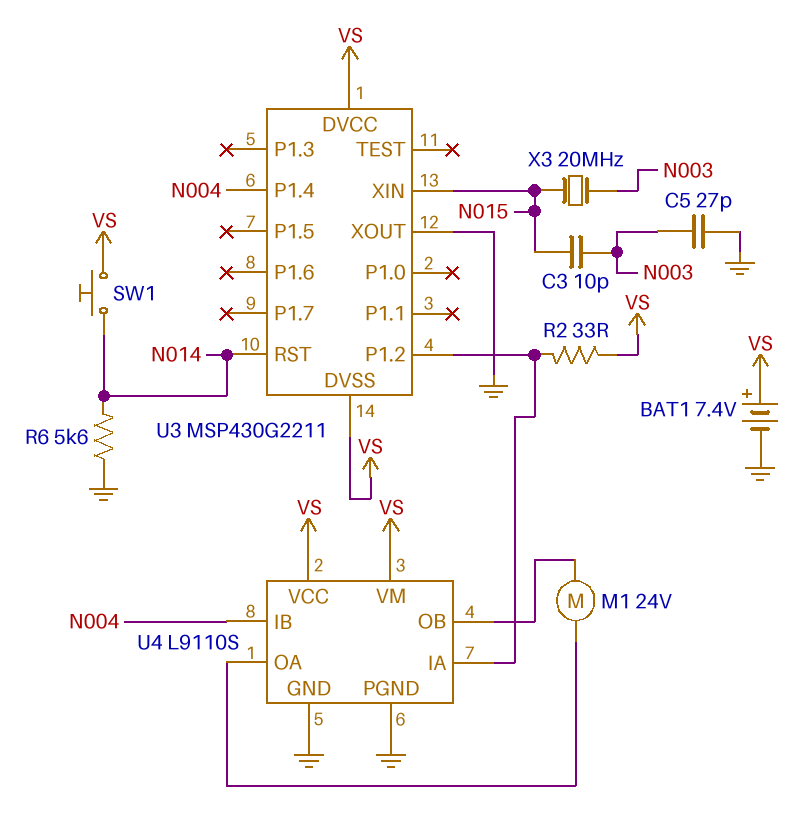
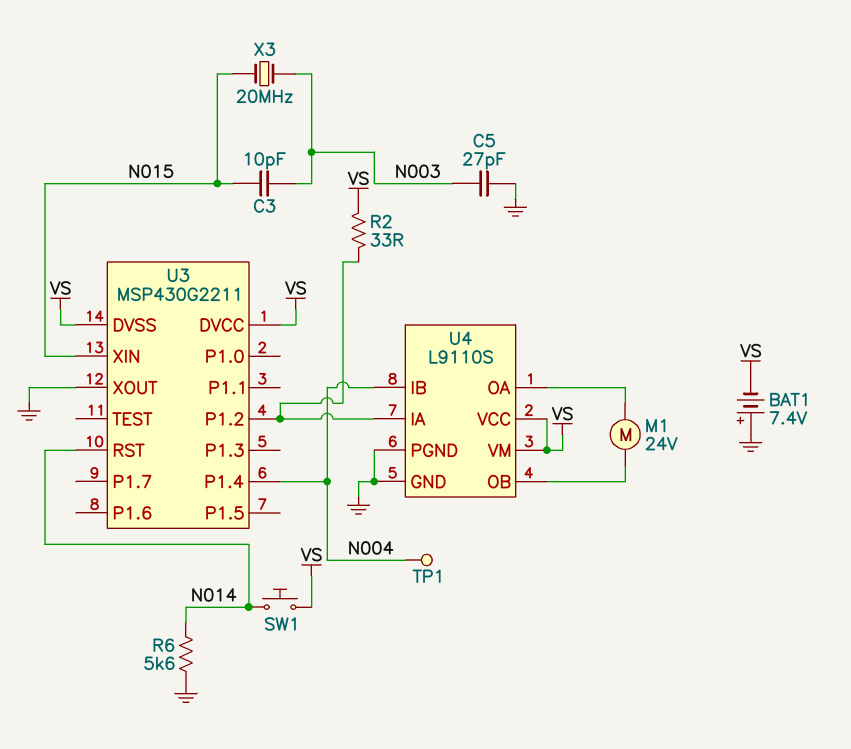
BAT1: 7.4V (plus VS, minus GND) -> 7.4V (plus GND, minus VS)
TP1: none -> test point (N004)

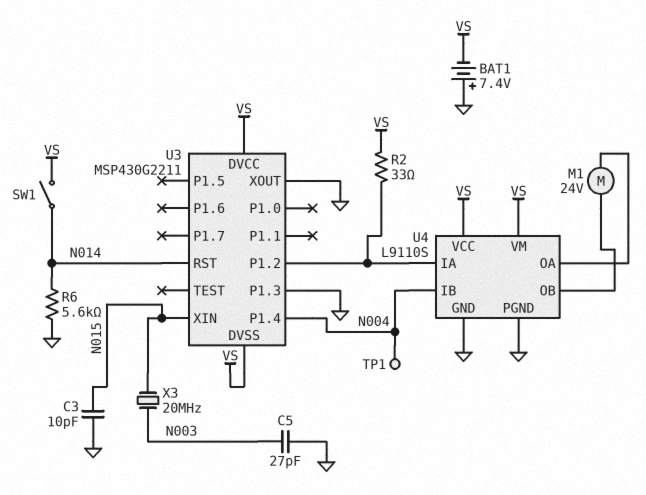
C3: 10pF (N003, N015) -> 10pF (GND, N015)
SW1: button (N014, VS) -> switch (N014, VS)
U3 pin P1.3: none -> GND

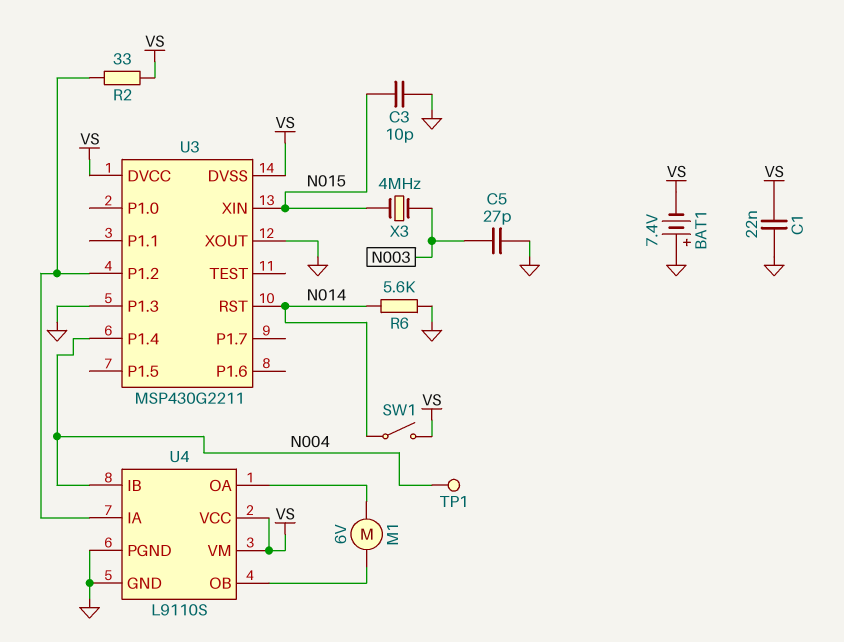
C1: none -> 22nF (GND, VS)
M1: motor 24V (U4/OA, U4/OB) -> motor 6V (U4/OA, U4/OB)
X3: 20MHz (N003, N015) -> 4MHz (N003, N015)

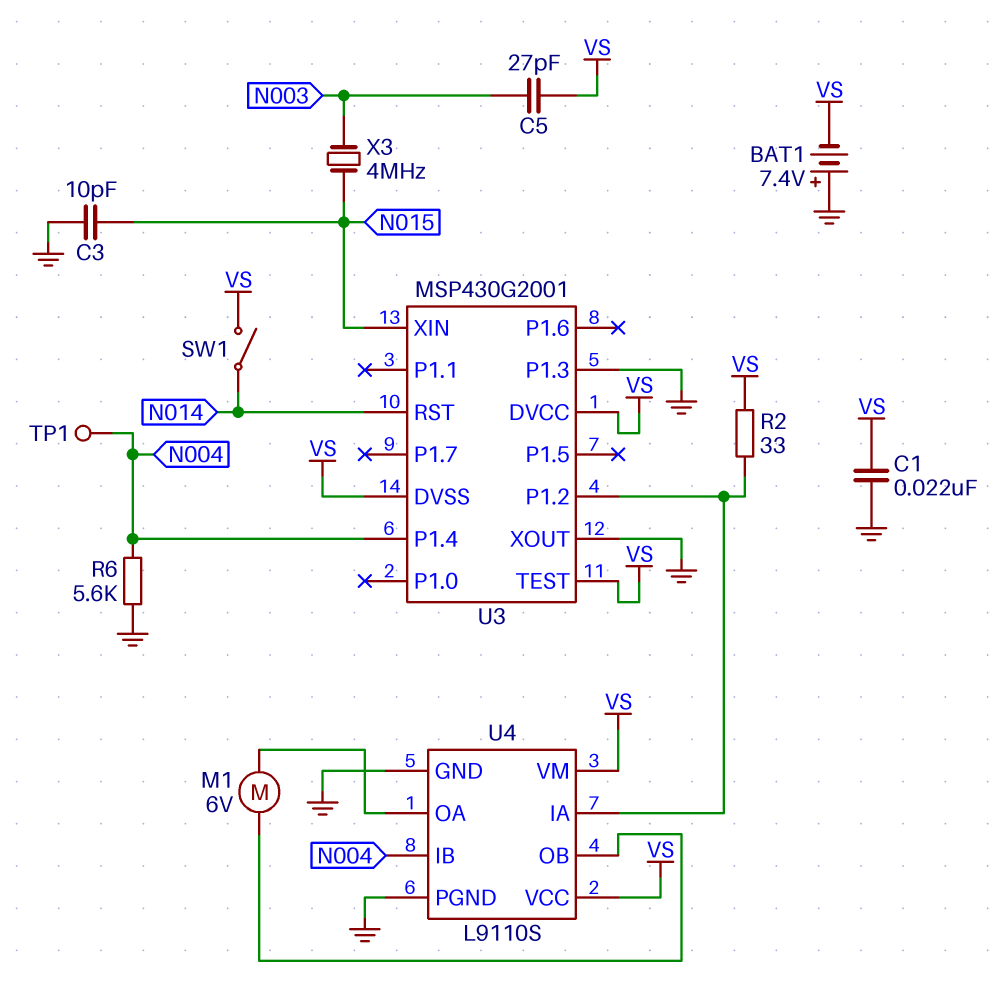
C5: 27pF (GND, N003) -> 27pF (N003, VS)
R6: 5.6k (GND, N014) -> 5.6k (GND, N004)
U3: MSP430G2211 -> MSP430G2001
U3 pin TEST: none -> VS

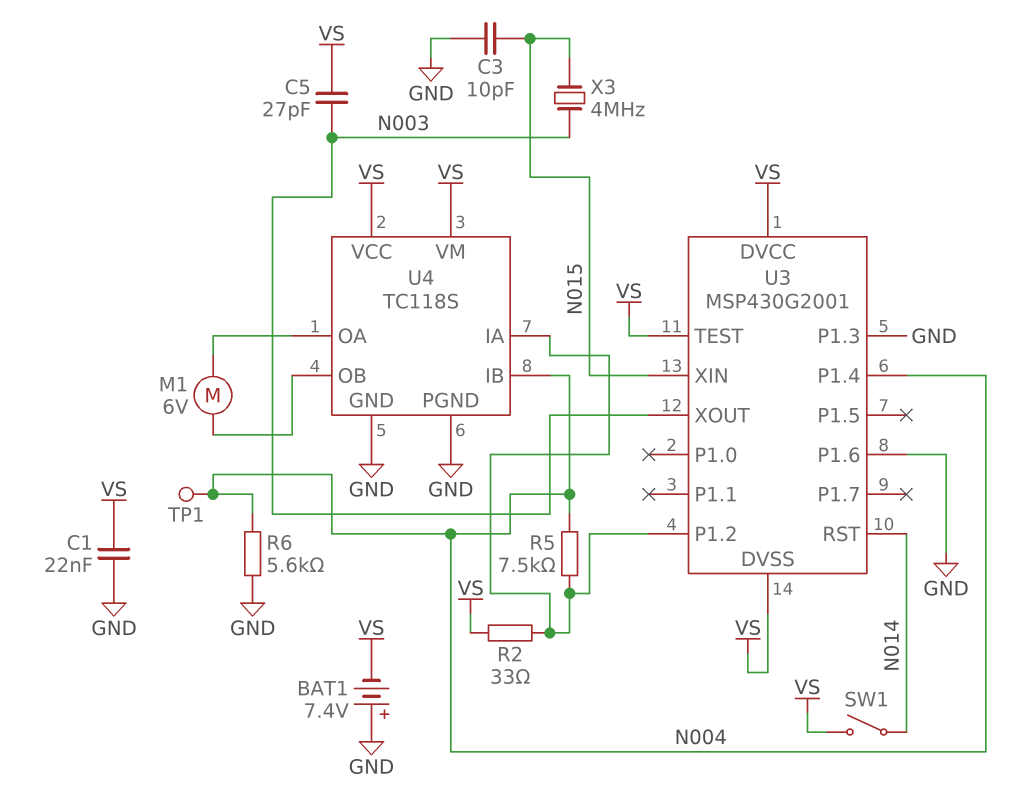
R5: none -> 7.5k (N004, U3/P1.2)
U3 pin P1.6: none -> GND
U3 pin XOUT: GND -> N003
U4: L9110S -> TC118S

